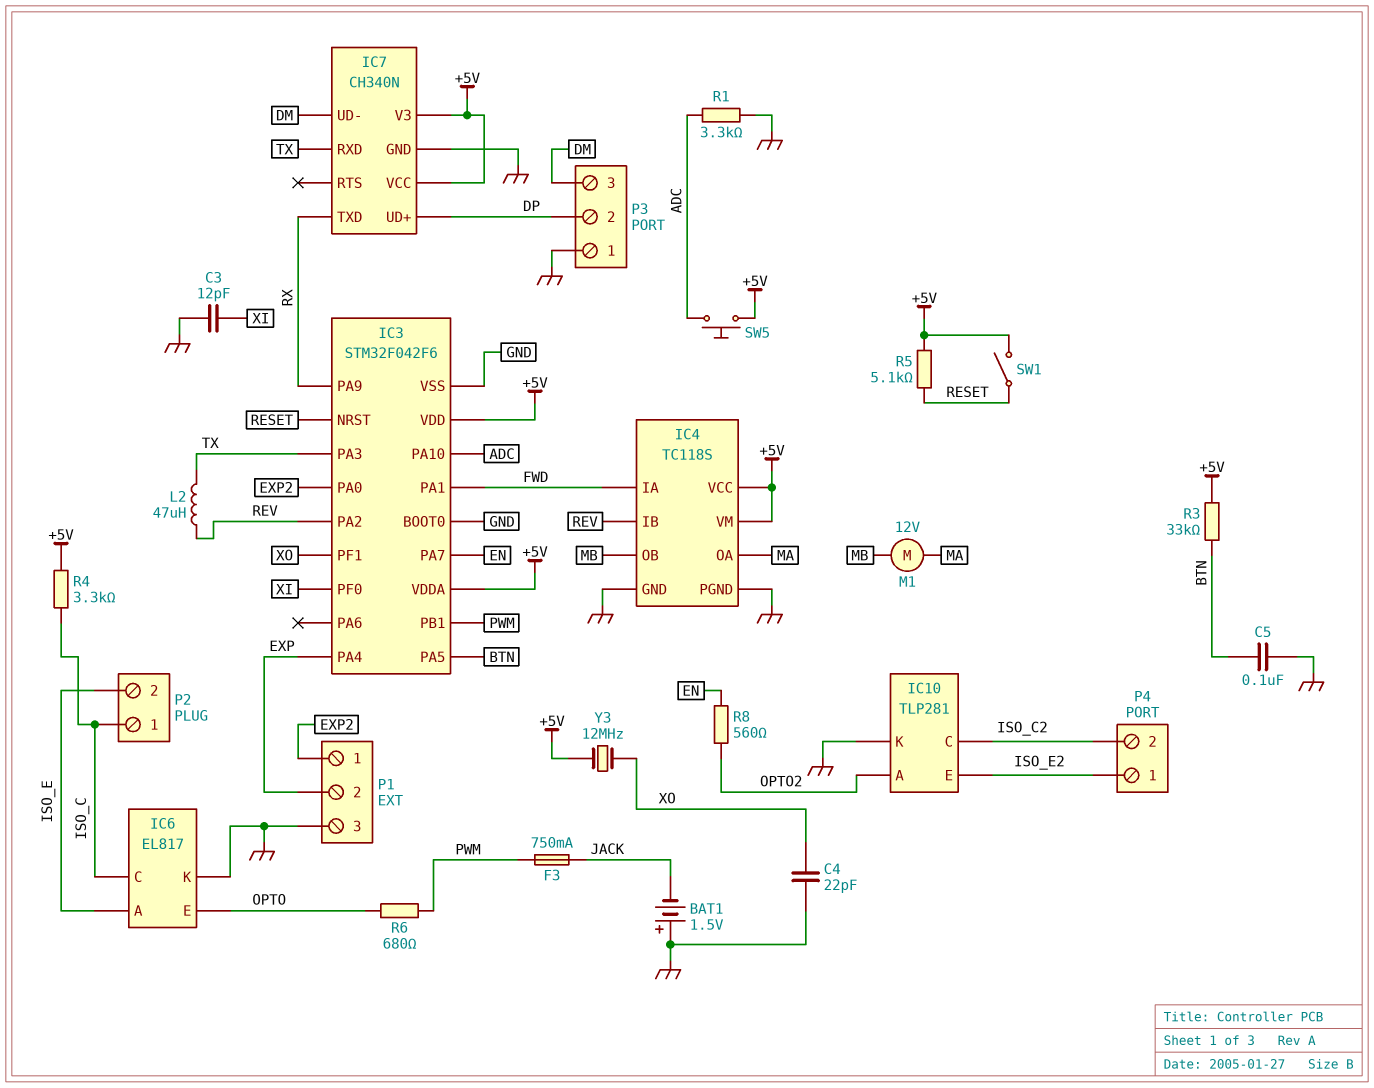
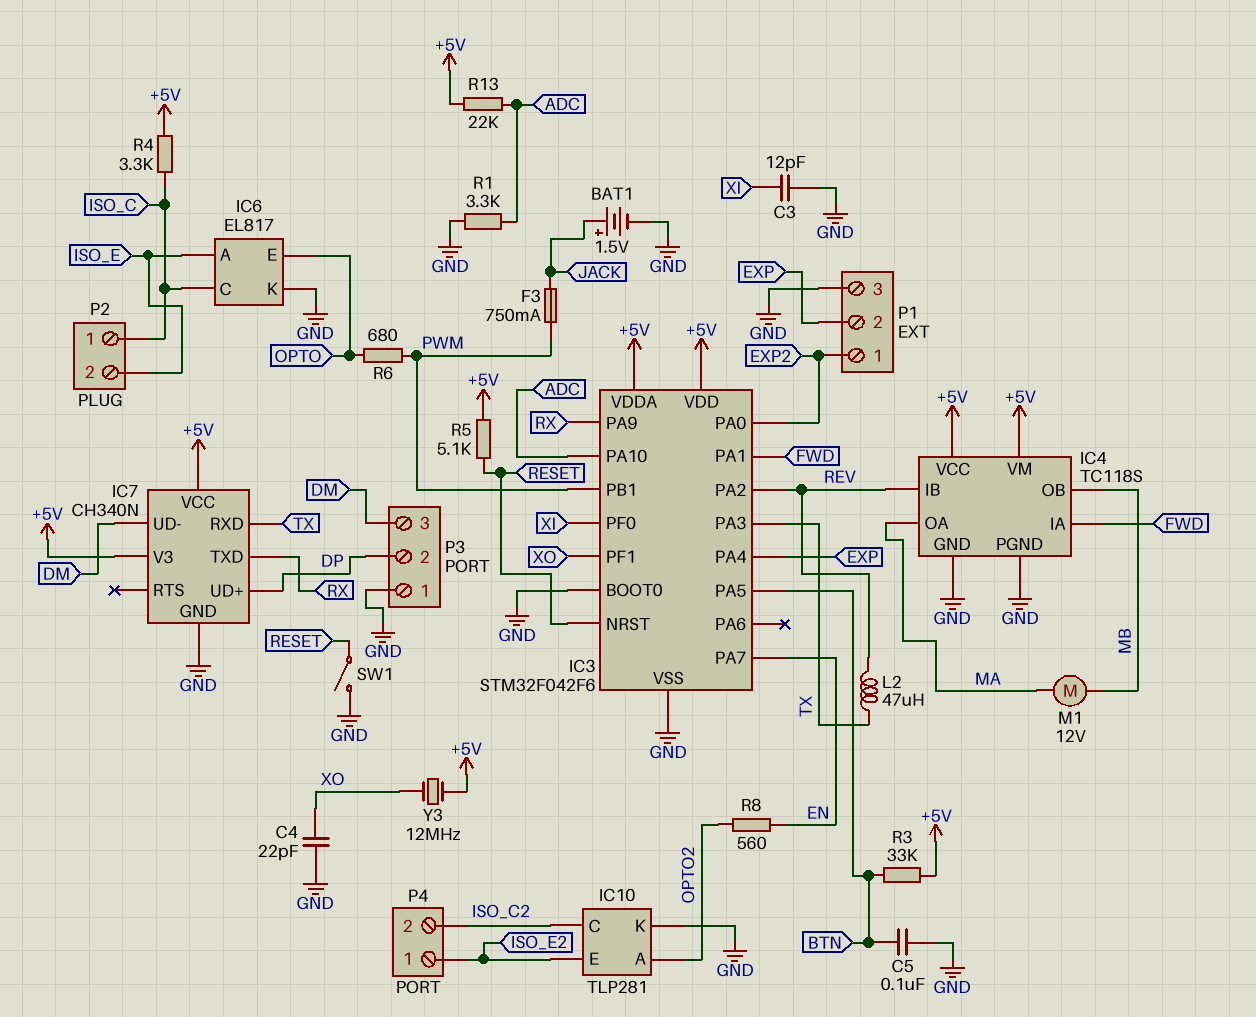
BAT1: 1.5V (plus GND, minus JACK) -> 1.5V (plus JACK, minus GND)
R13: none -> 22k (+5V, ADC)
SW1: switch (+5V, RESET) -> switch (GND, RESET)
SW5: button (+5V, ADC) -> none

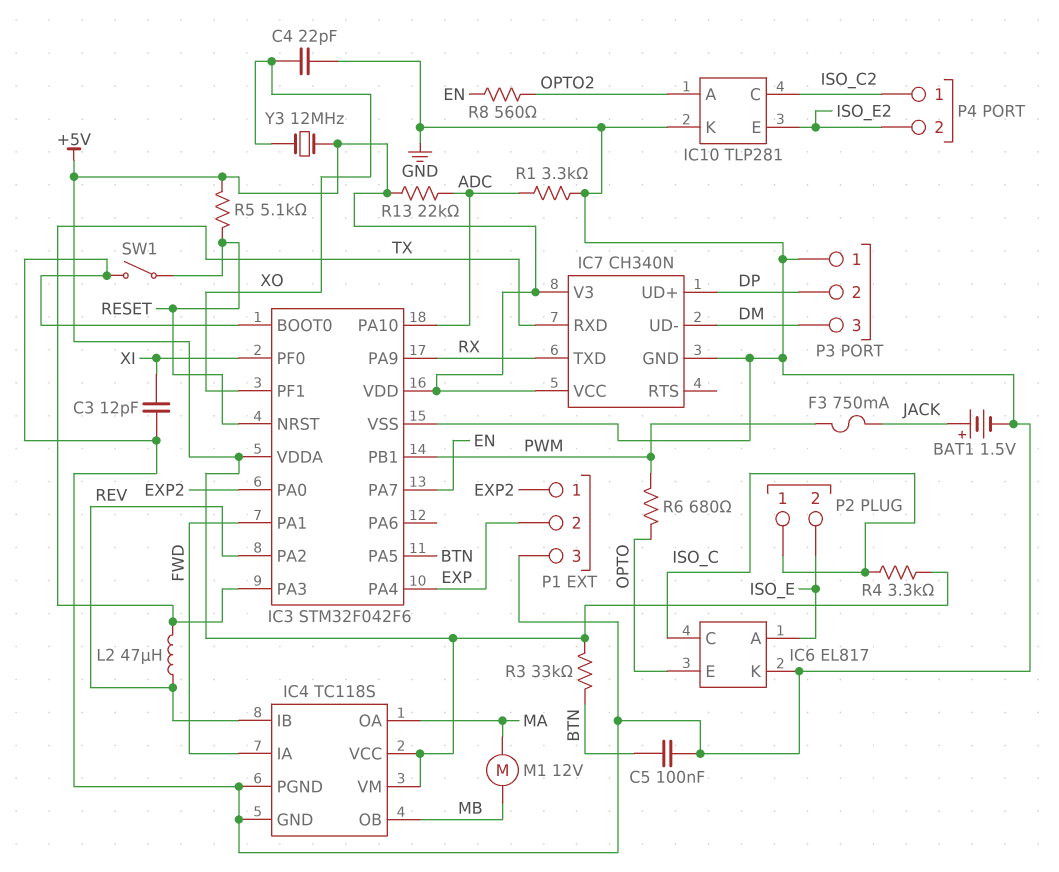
P4 pin 1: ISO_E2 -> ISO_C2
P4 pin 2: ISO_C2 -> ISO_E2

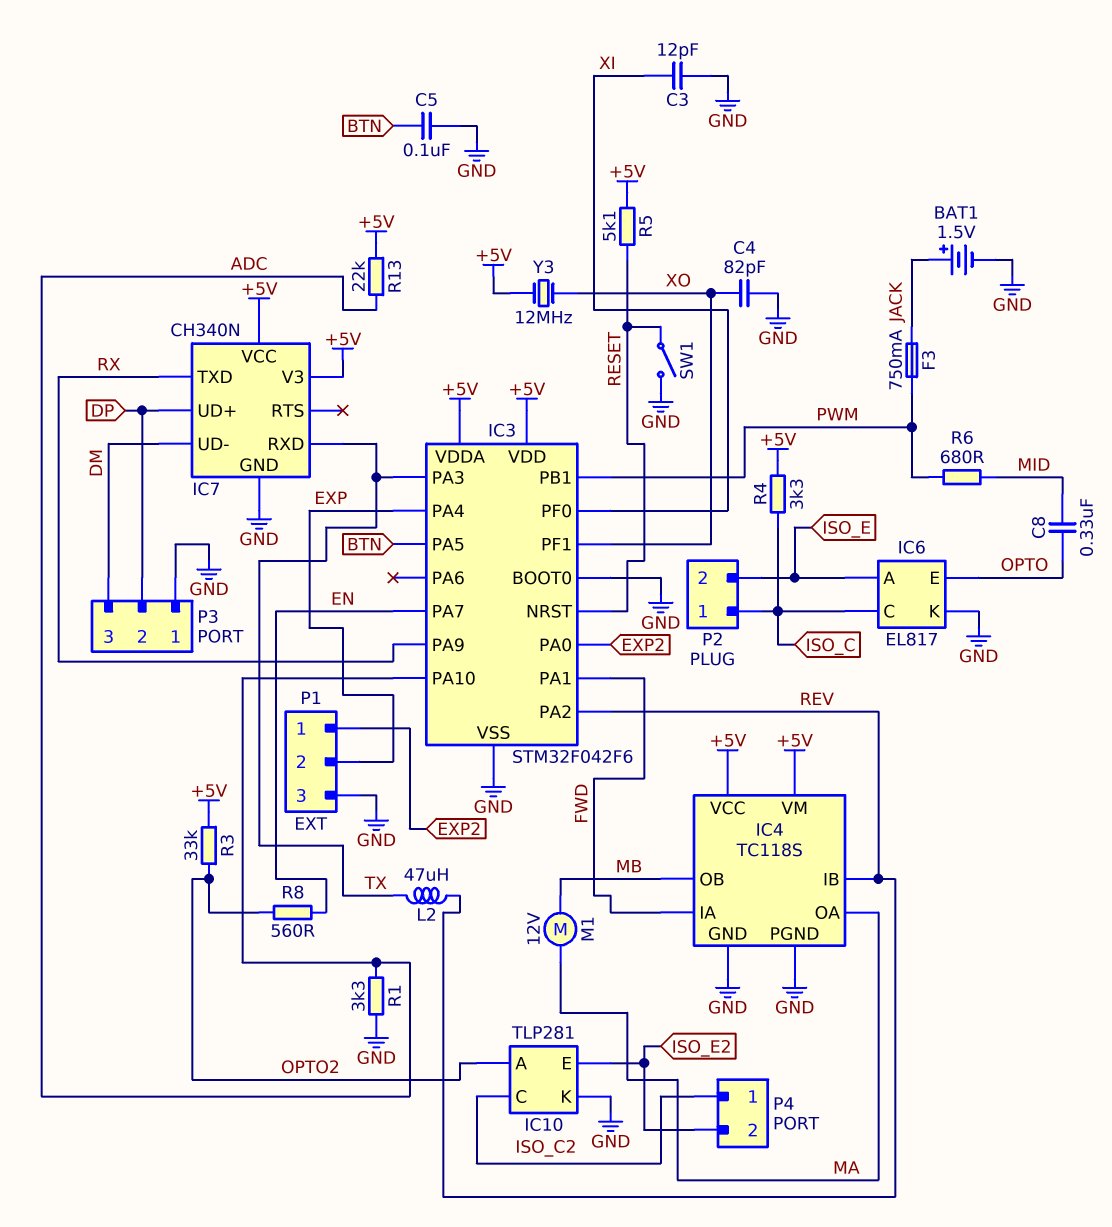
C4: 22pF (GND, XO) -> 82pF (GND, XO)
C8: none -> 330nF (MID, OPTO)
R3: 33k (+5V, BTN) -> 33k (+5V, OPTO2)
R6: 680 (OPTO, PWM) -> 680 (MID, PWM)

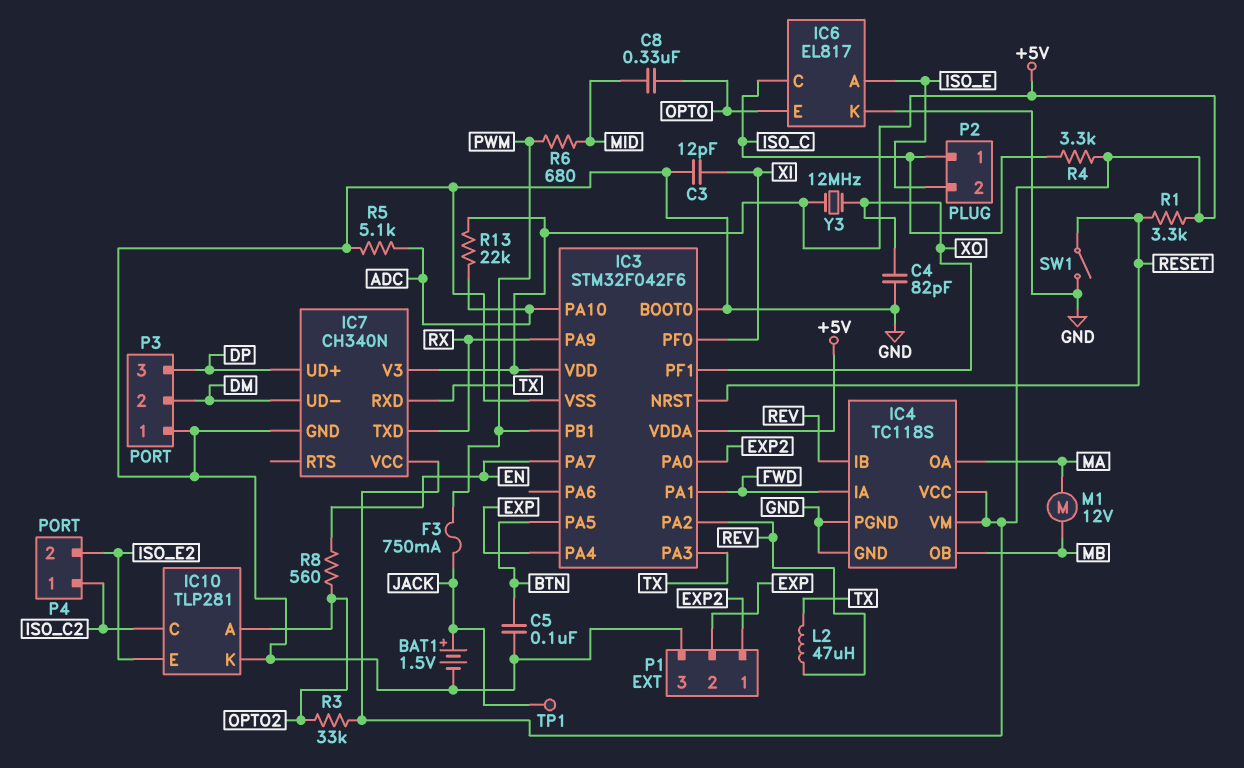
P3 pin 2: DP -> DM
P3 pin 3: DM -> DP
R1: 3.3k (ADC, GND) -> 3.3k (+5V, RESET)
R5: 5.1k (+5V, RESET) -> 5.1k (ADC, GND)
TP1: none -> test point (JACK)

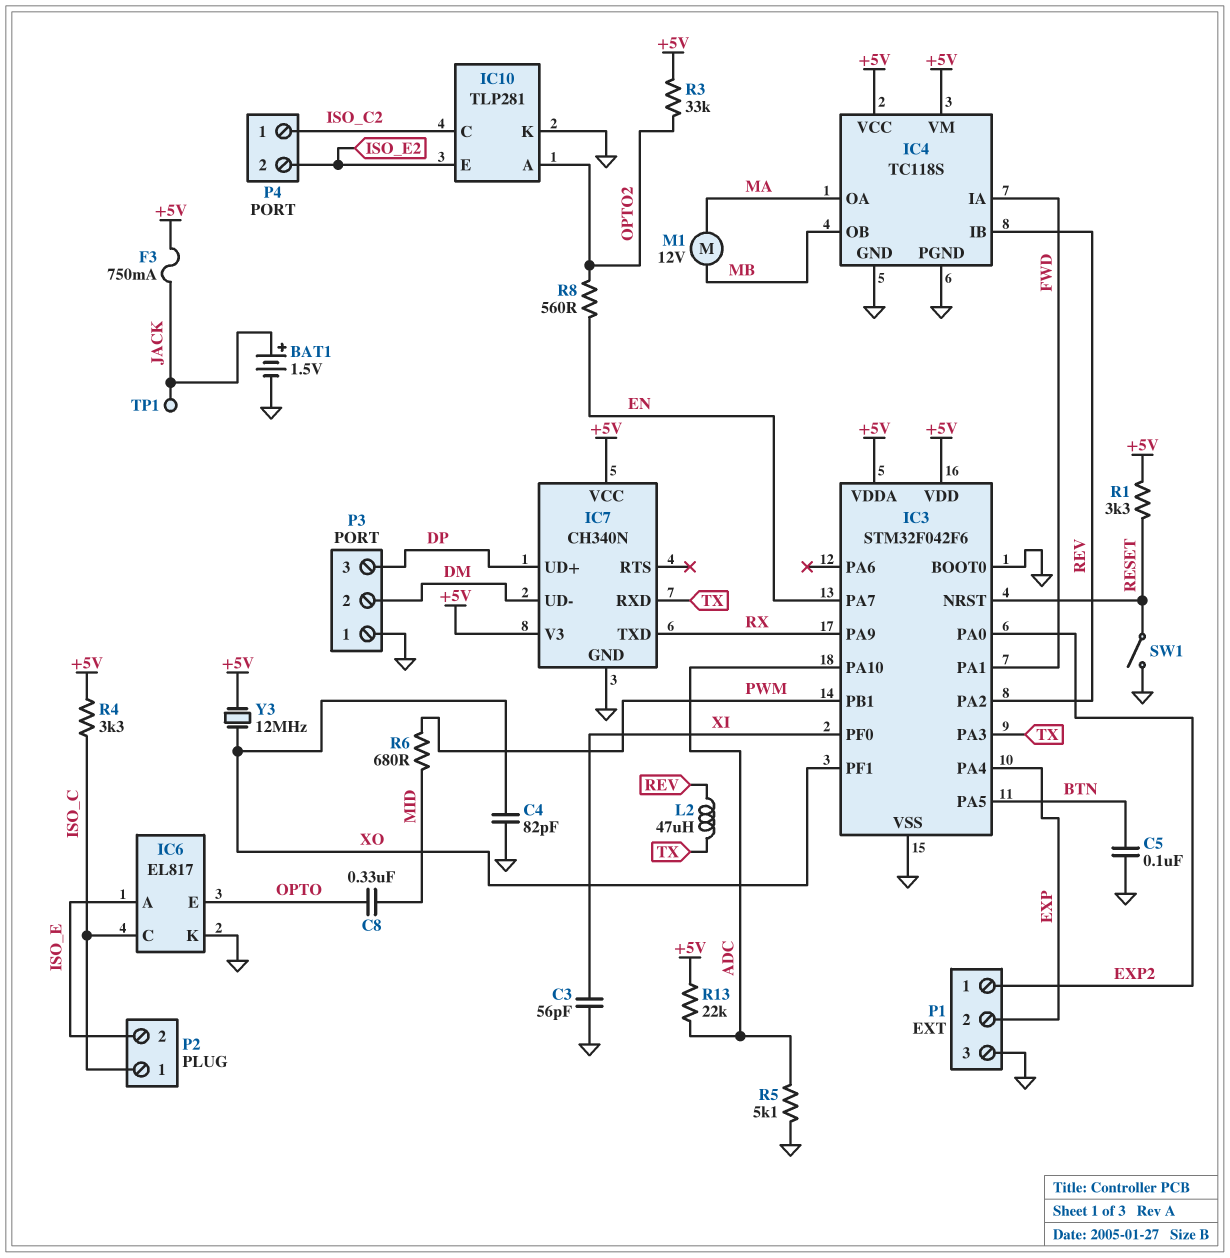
C3: 12pF (GND, XI) -> 56pF (GND, XI)
F3: 750mA (JACK, PWM) -> 750mA (+5V, JACK)

